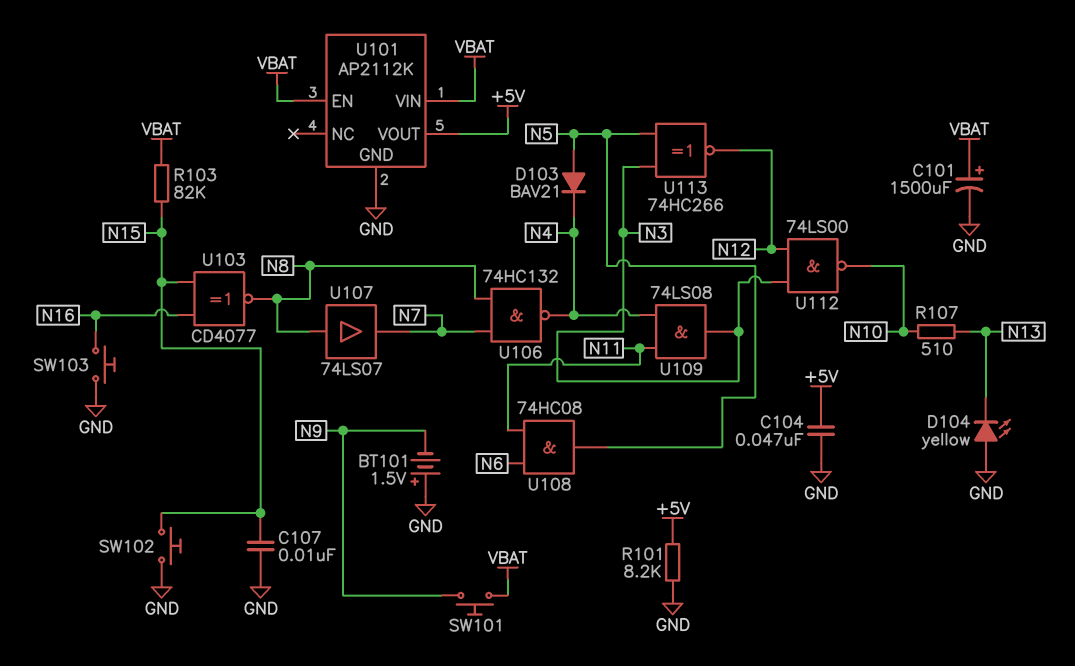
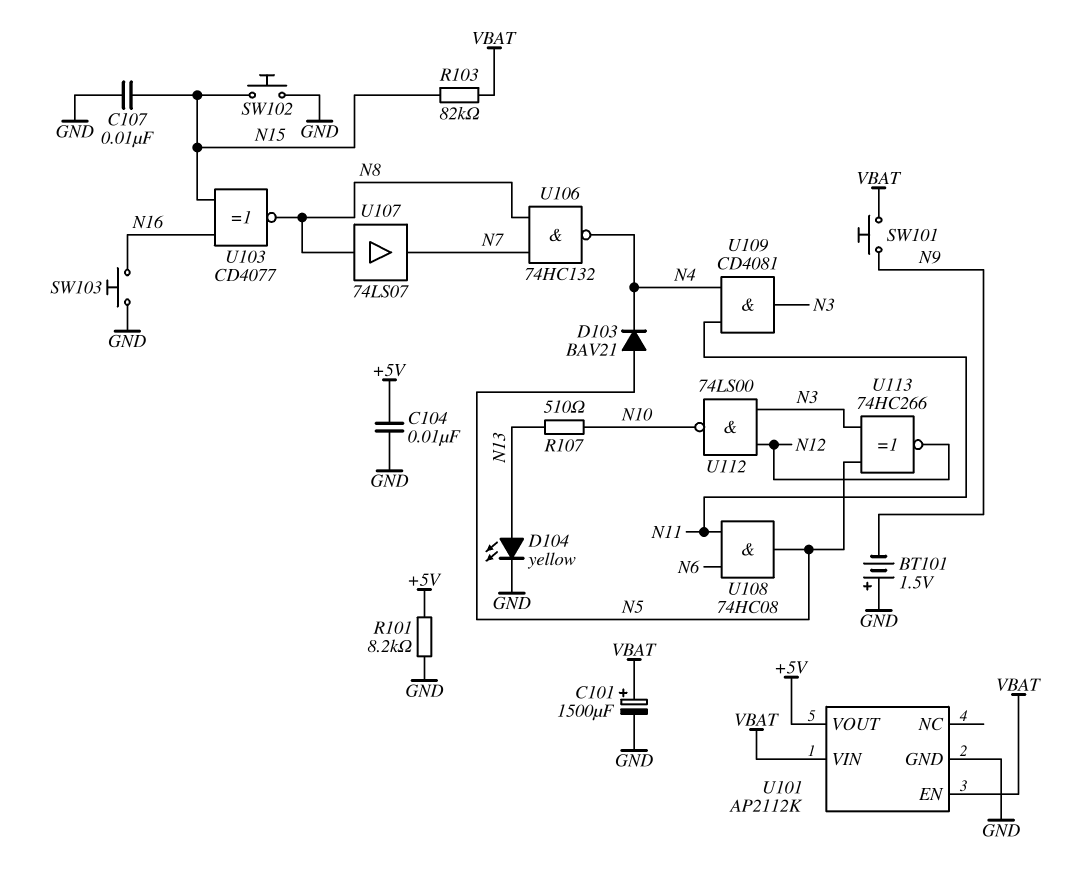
C104: 47nF (+5V, GND) -> 10nF (+5V, GND)
D104: LED yellow (A GND, K N13) -> LED yellow (A N13, K GND)
U109: AND 74LS08 (in N4, in N11, out N3) -> AND CD4081 (in N4, in N11, out N3)

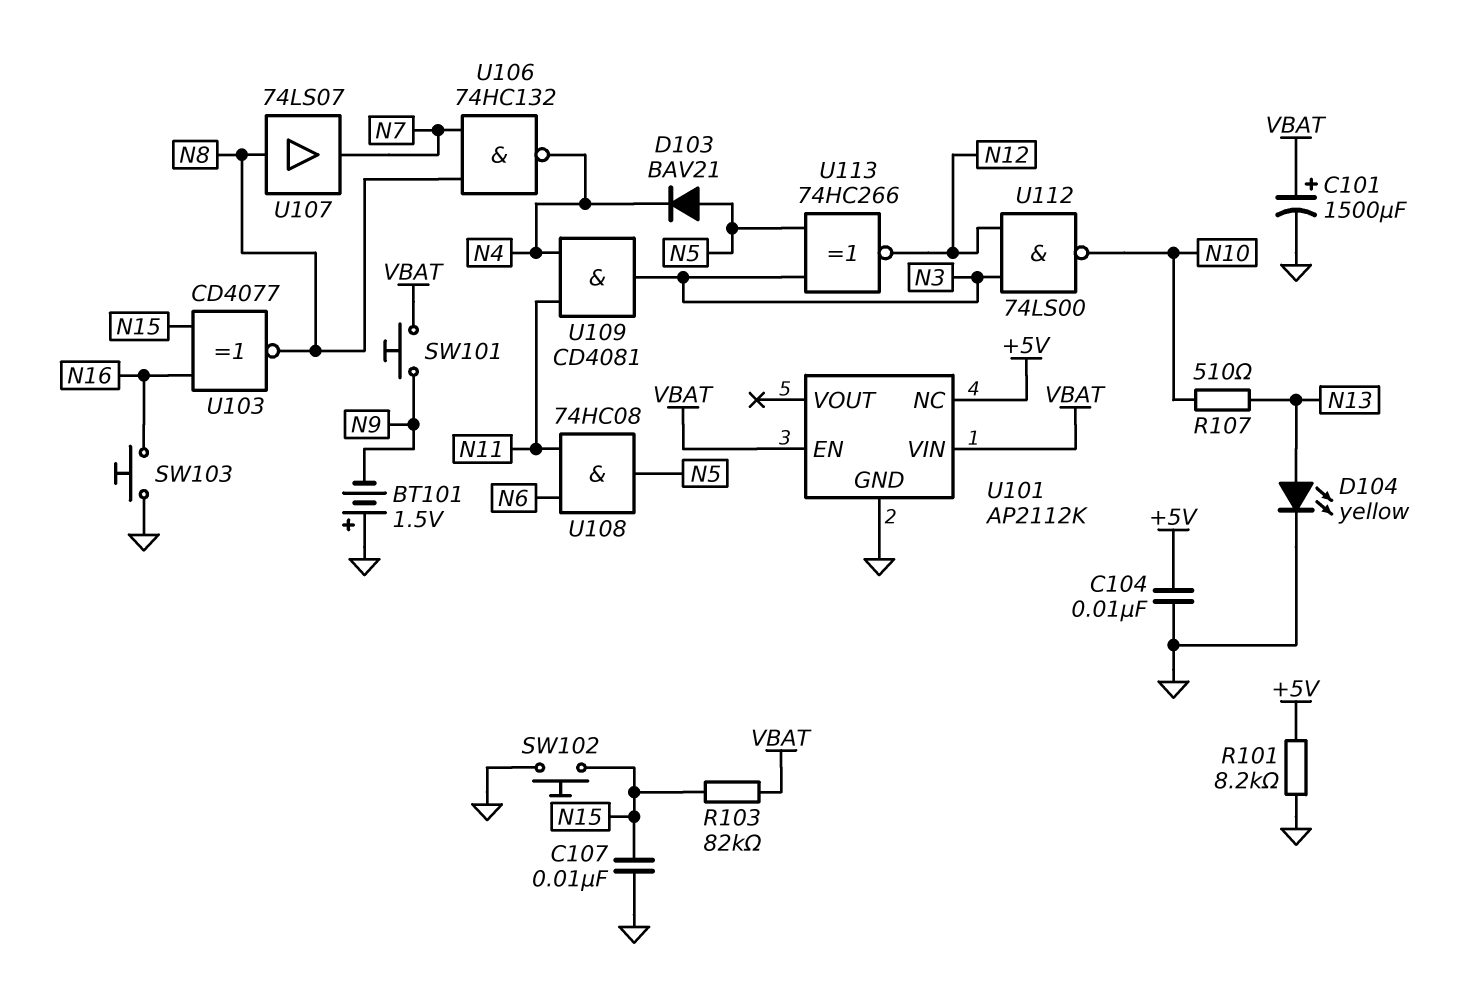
U101 pin NC: none -> +5V
U101 pin VOUT: +5V -> none

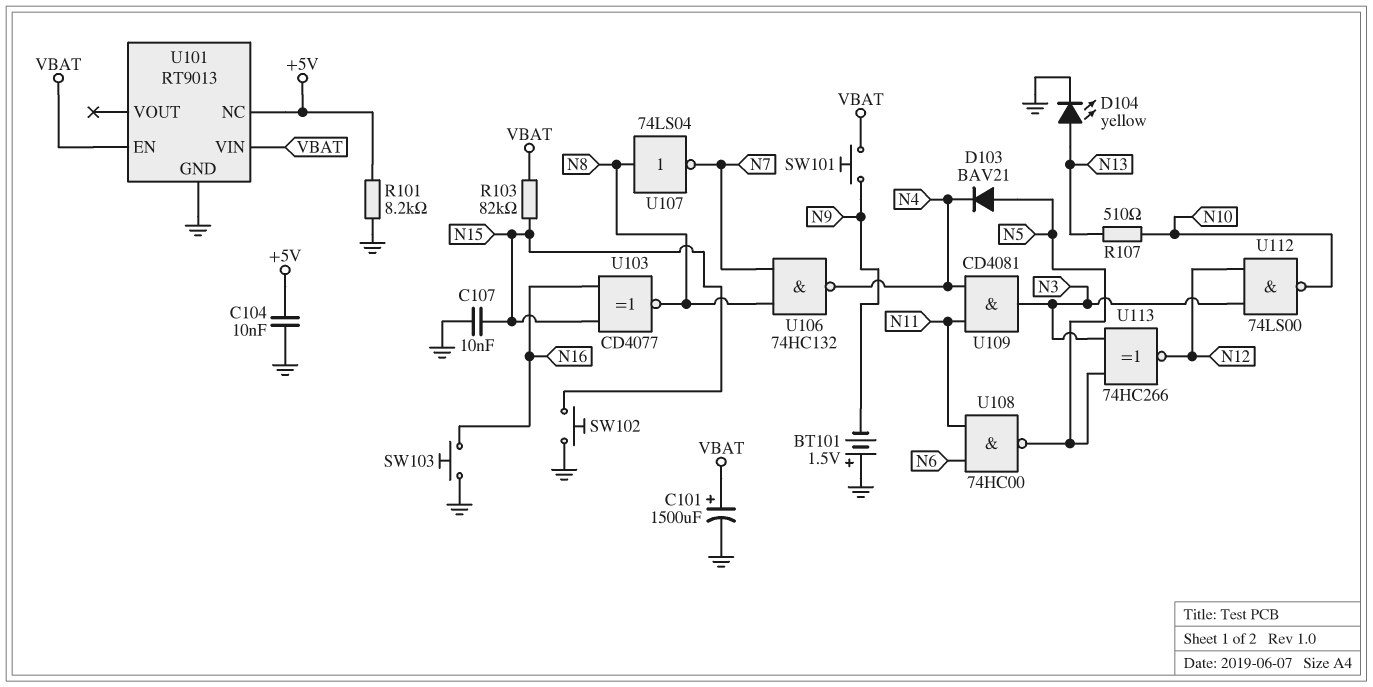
U101: AP2112K -> RT9013
U107: buffer 74LS07 (in N8, out N7) -> NOT 74LS04 (in N8, out N7)
U108: AND 74HC08 (in N6, in N11, out N5) -> NAND 74HC00 (in N6, in N11, out N5)

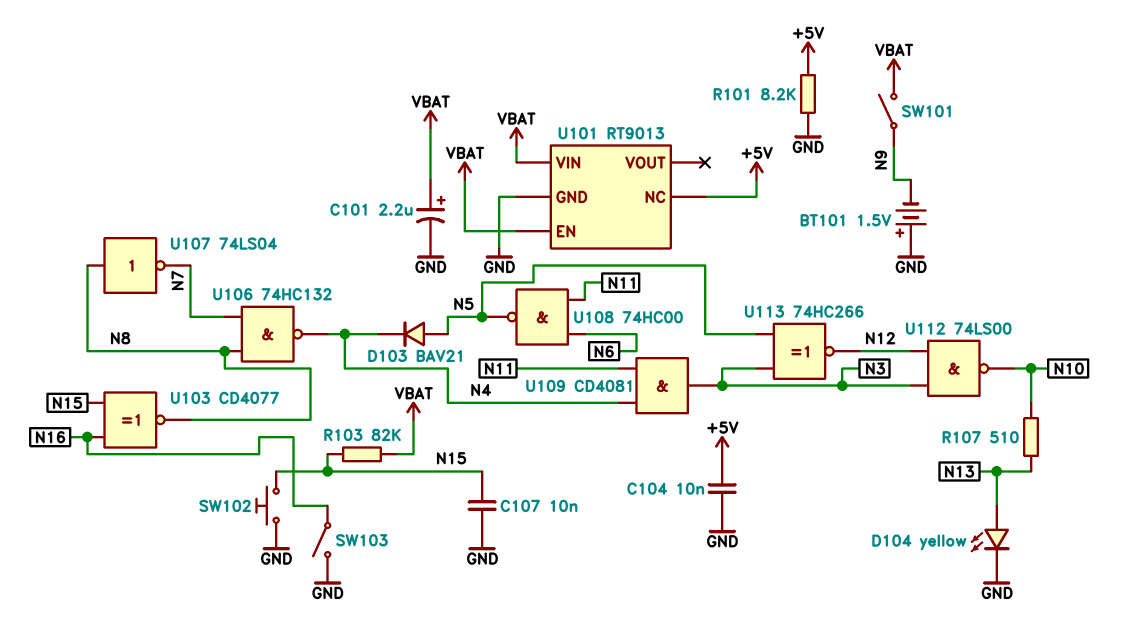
C101: 1500uF (plus VBAT, minus GND) -> 2.2uF (plus VBAT, minus GND)
SW101: button (N9, VBAT) -> switch (N9, VBAT)
SW103: button (GND, N16) -> switch (GND, N16)

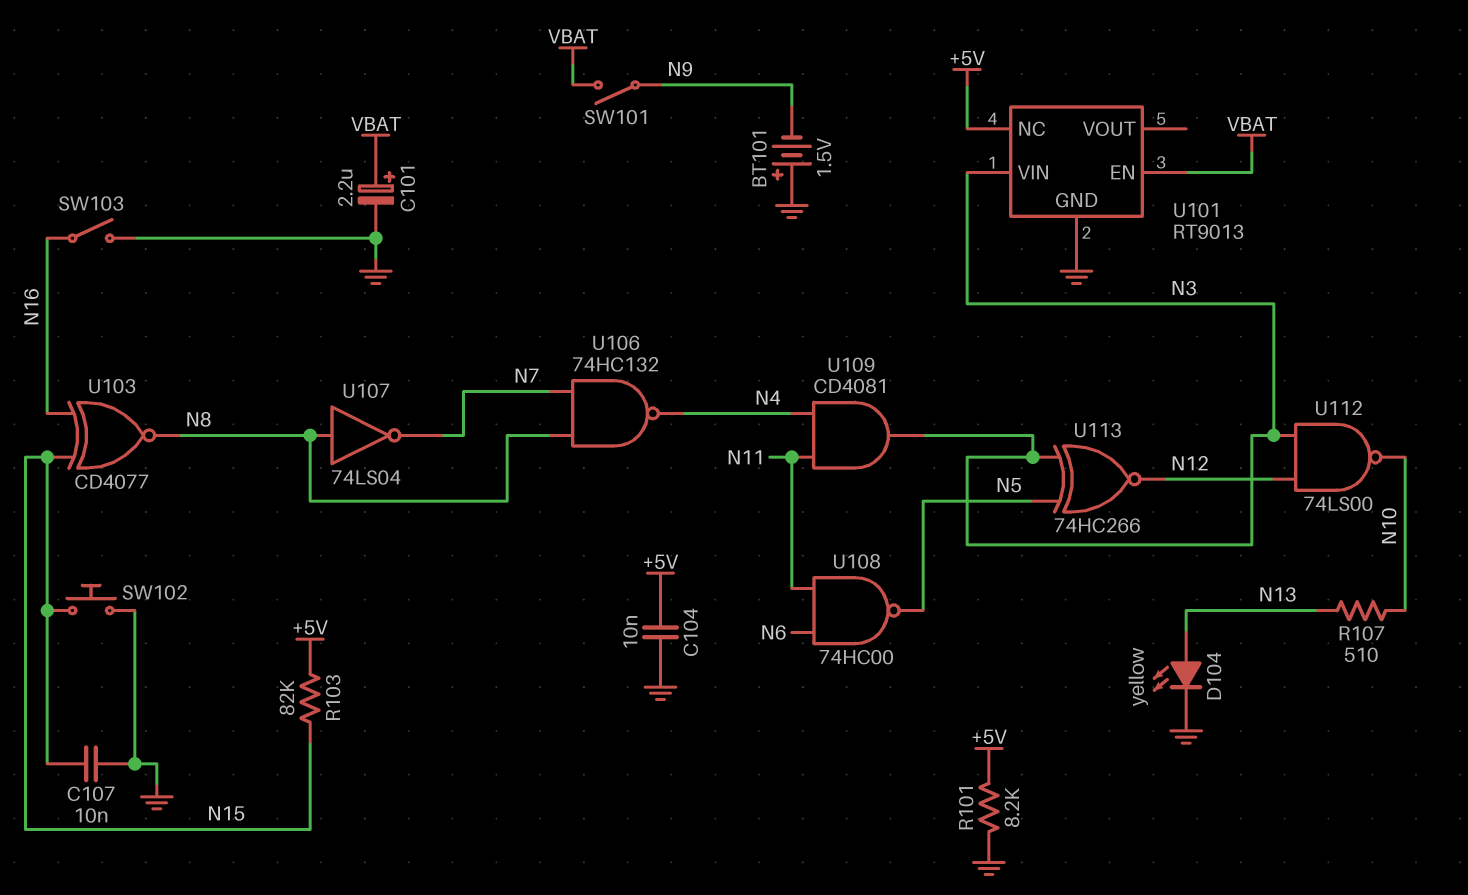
D103: diode BAV21 (A N5, K N4) -> none
R103: 82k (N15, VBAT) -> 82k (+5V, N15)
U101 pin VIN: VBAT -> N3

